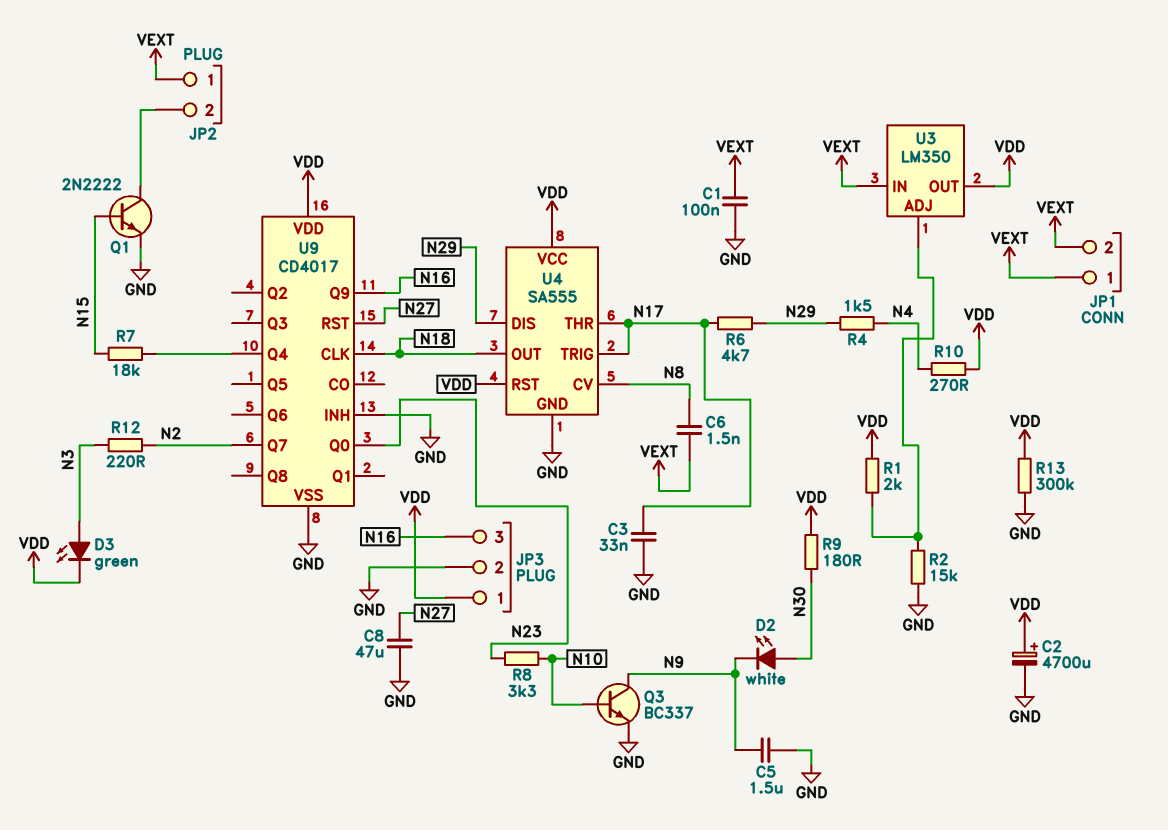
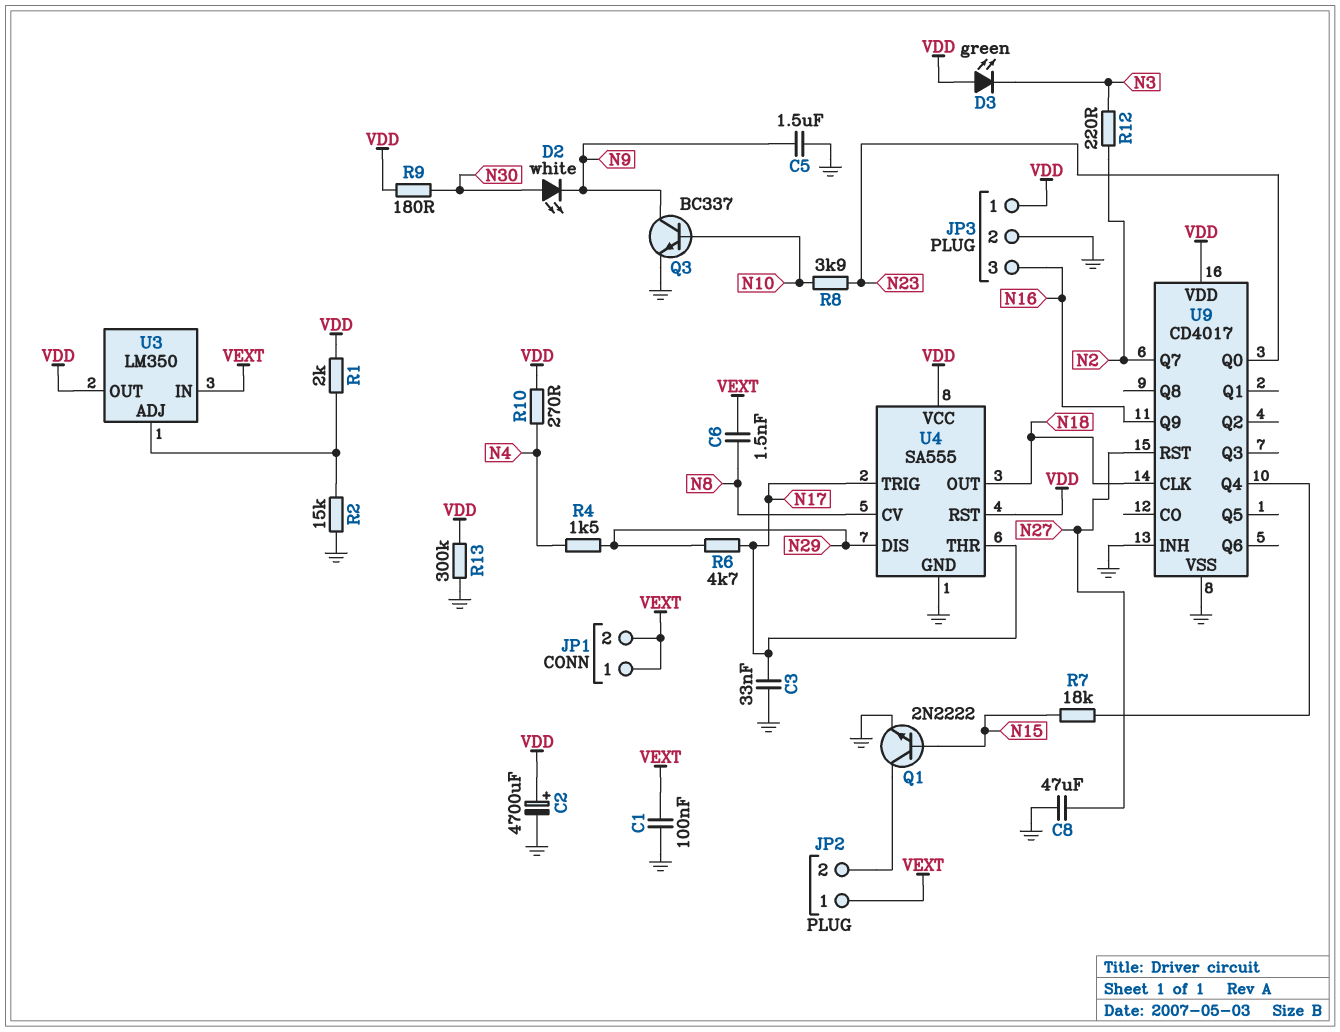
D3: LED green (A N3, K VDD) -> LED green (A VDD, K N3)
R8: 3.3k (N10, N23) -> 3.9k (N10, N23)

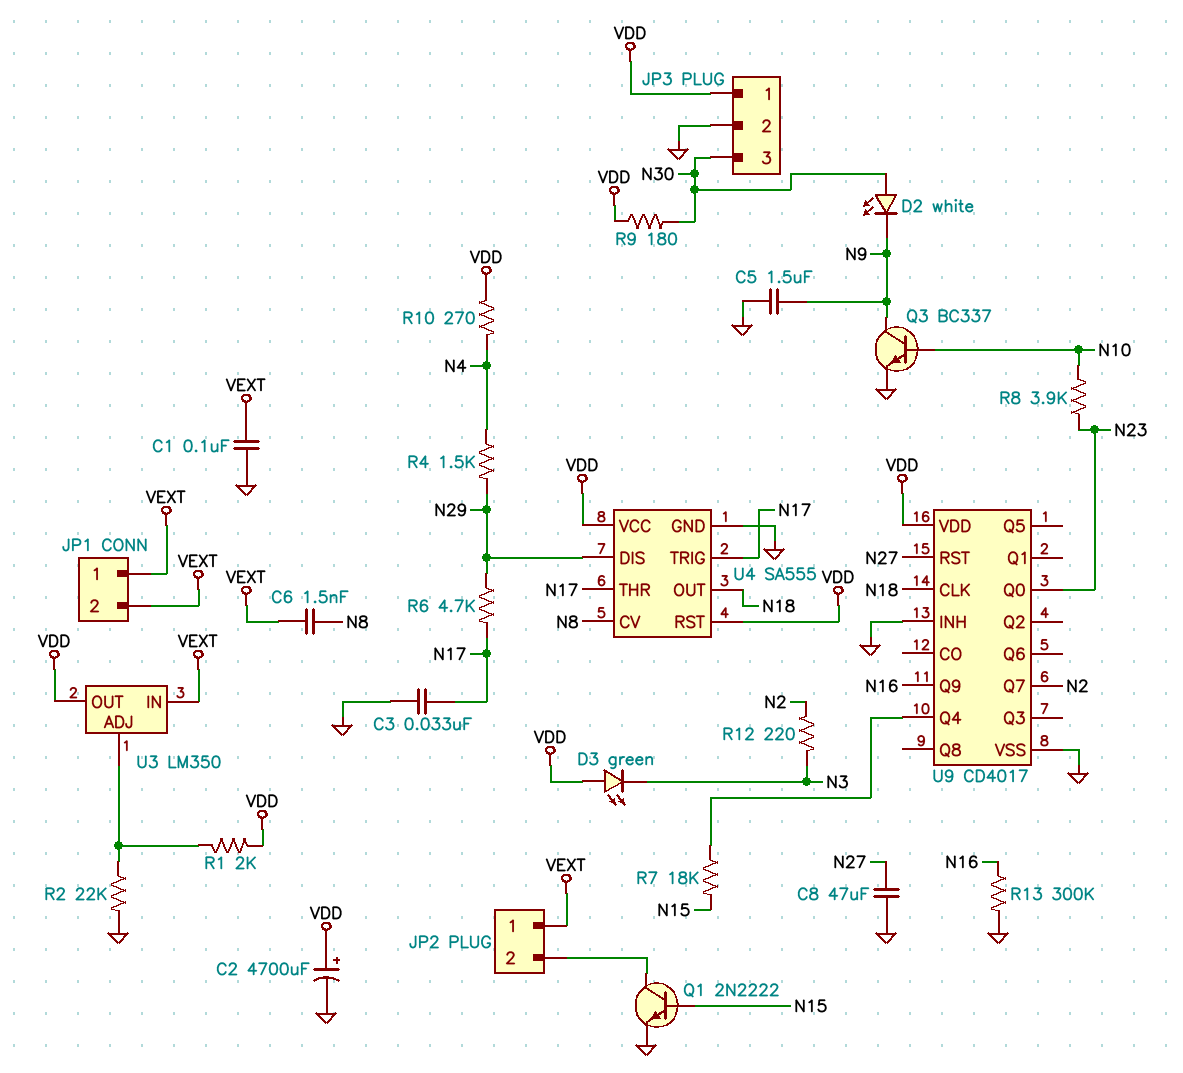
JP3 pin 3: N16 -> N30
R2: 15k (GND, U3/ADJ) -> 22k (GND, U3/ADJ)
R13: 300k (GND, VDD) -> 300k (GND, N16)

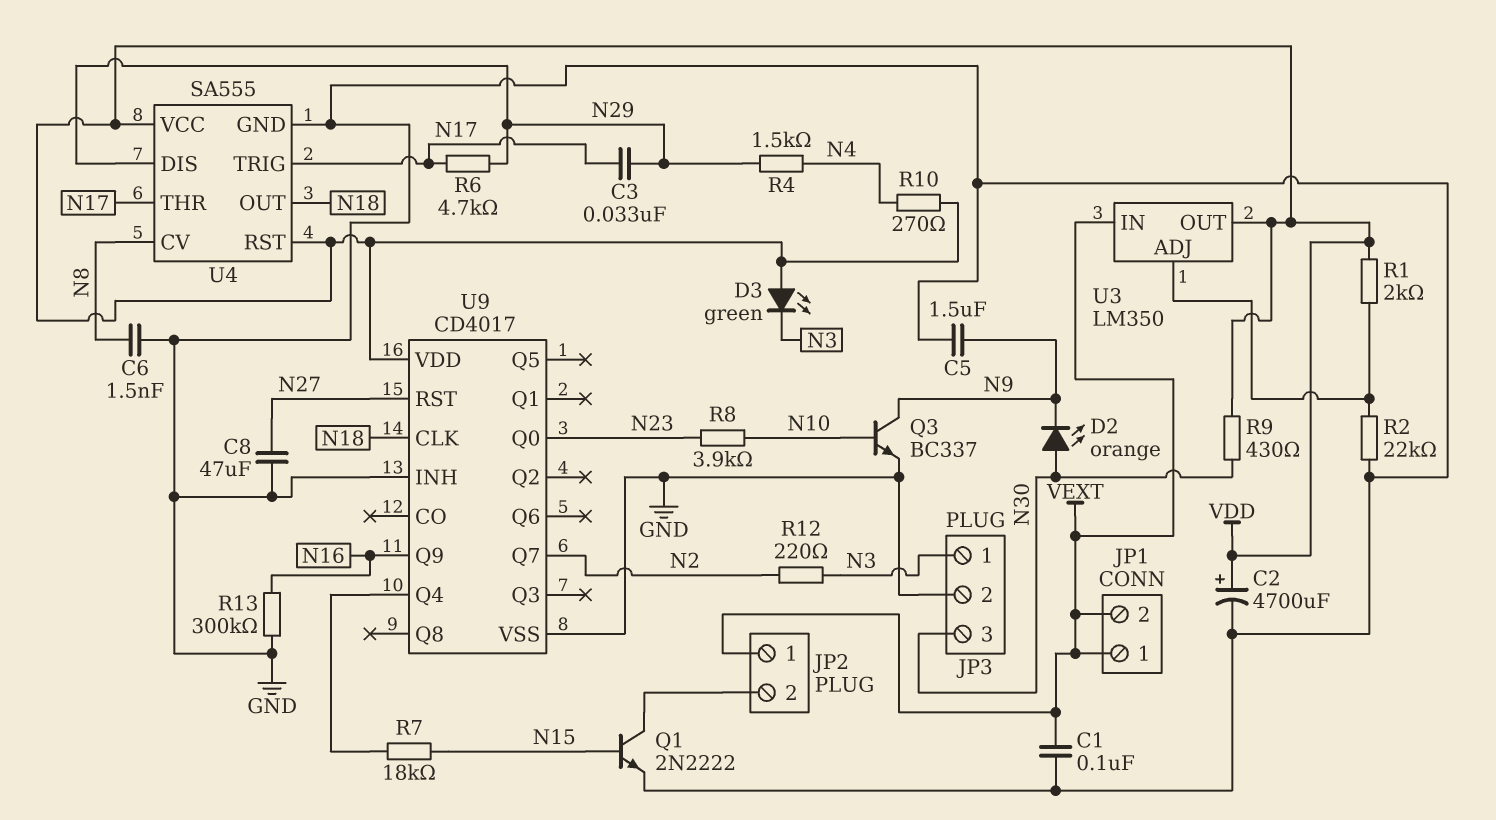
C3: 33nF (GND, N17) -> 33nF (N17, N29)
C6: 1.5nF (N8, VEXT) -> 1.5nF (GND, N8)
D2: LED white (A N30, K N9) -> LED orange (A N30, K N9)
JP3 pin 1: VDD -> N3
R9: 180 (N30, VDD) -> 430 (N30, VDD)

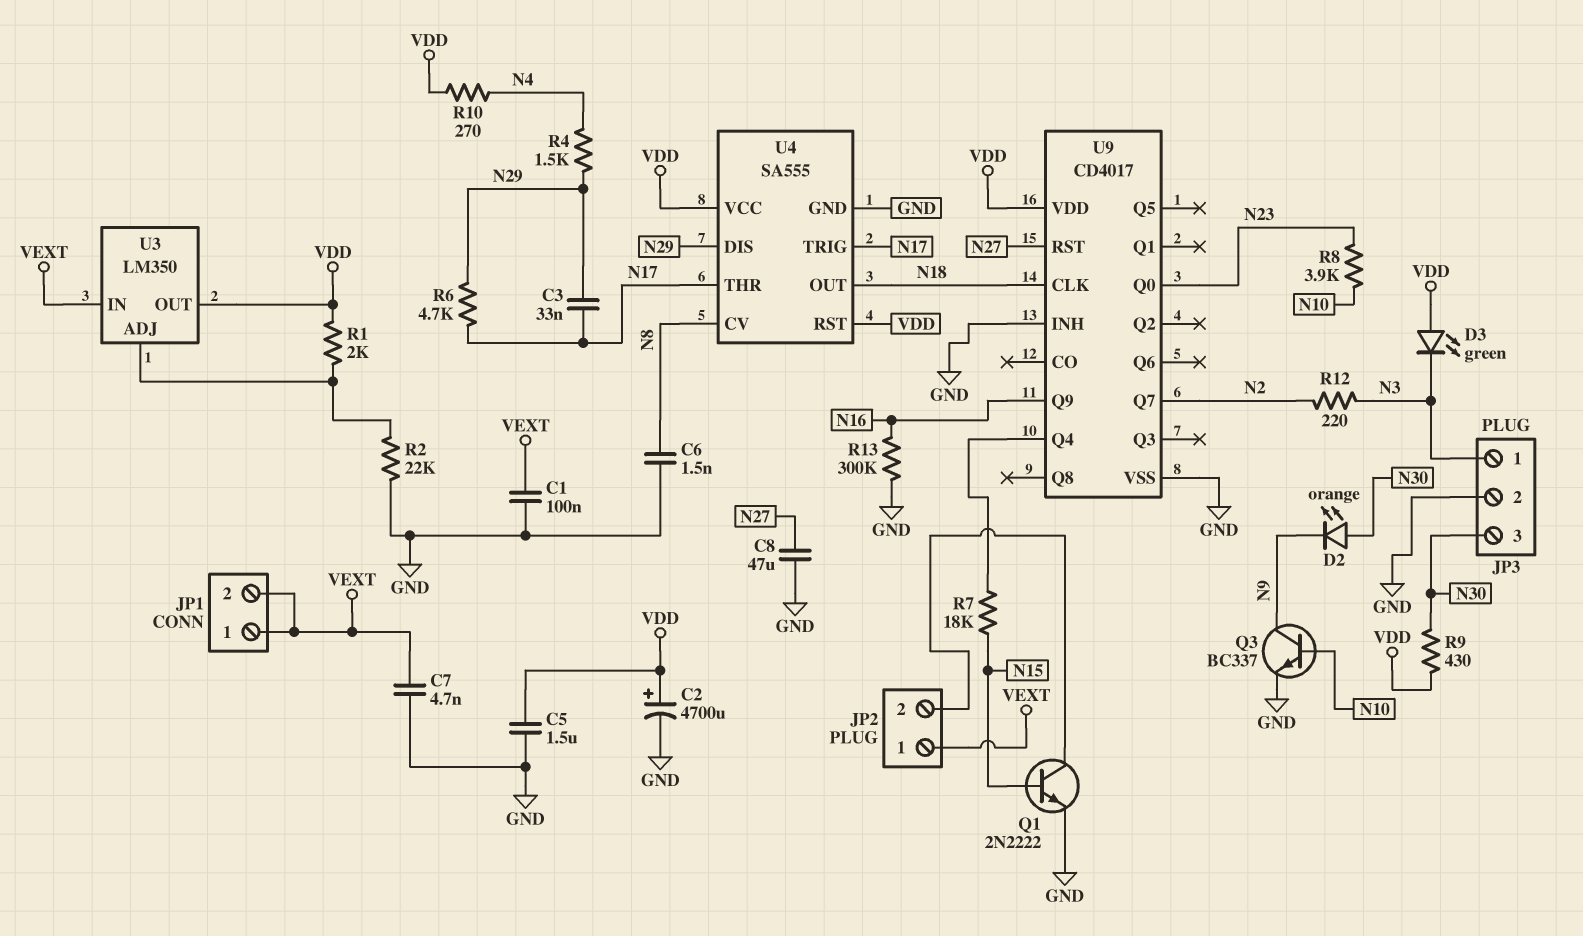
C5: 1.5uF (GND, N9) -> 1.5uF (GND, VDD)
C7: none -> 4.7nF (GND, VEXT)

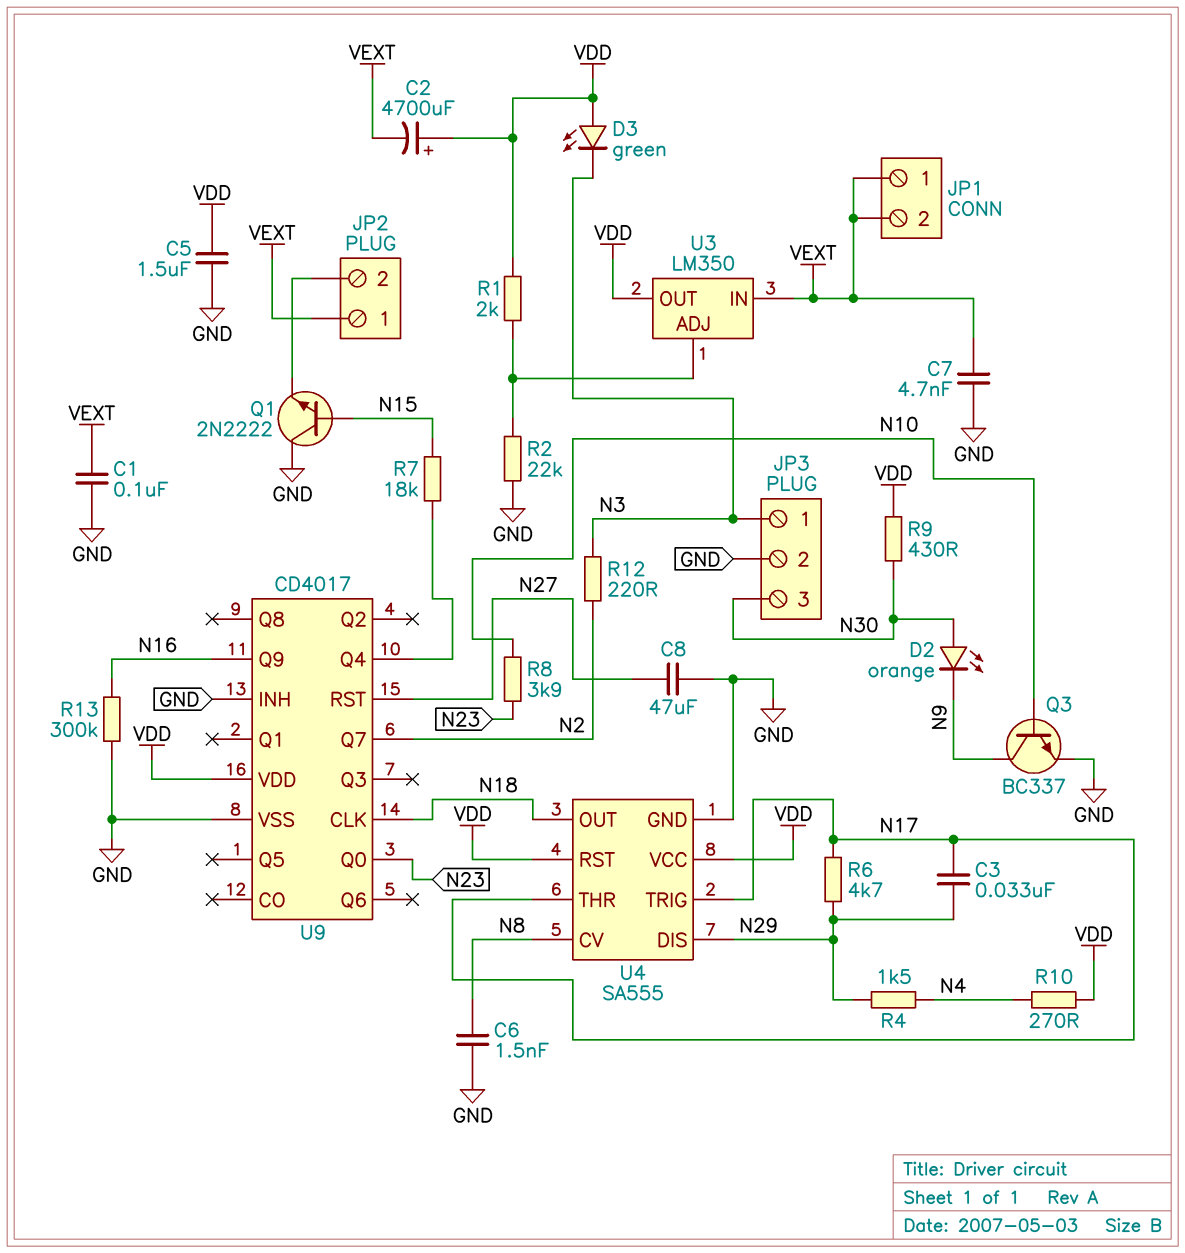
C2: 4700uF (plus VDD, minus GND) -> 4700uF (plus VDD, minus VEXT)
Q1: NPN 2N2222 (B N15, C JP2/2, E GND) -> NPN 2N2222 (B N15, C GND, E JP2/2)

